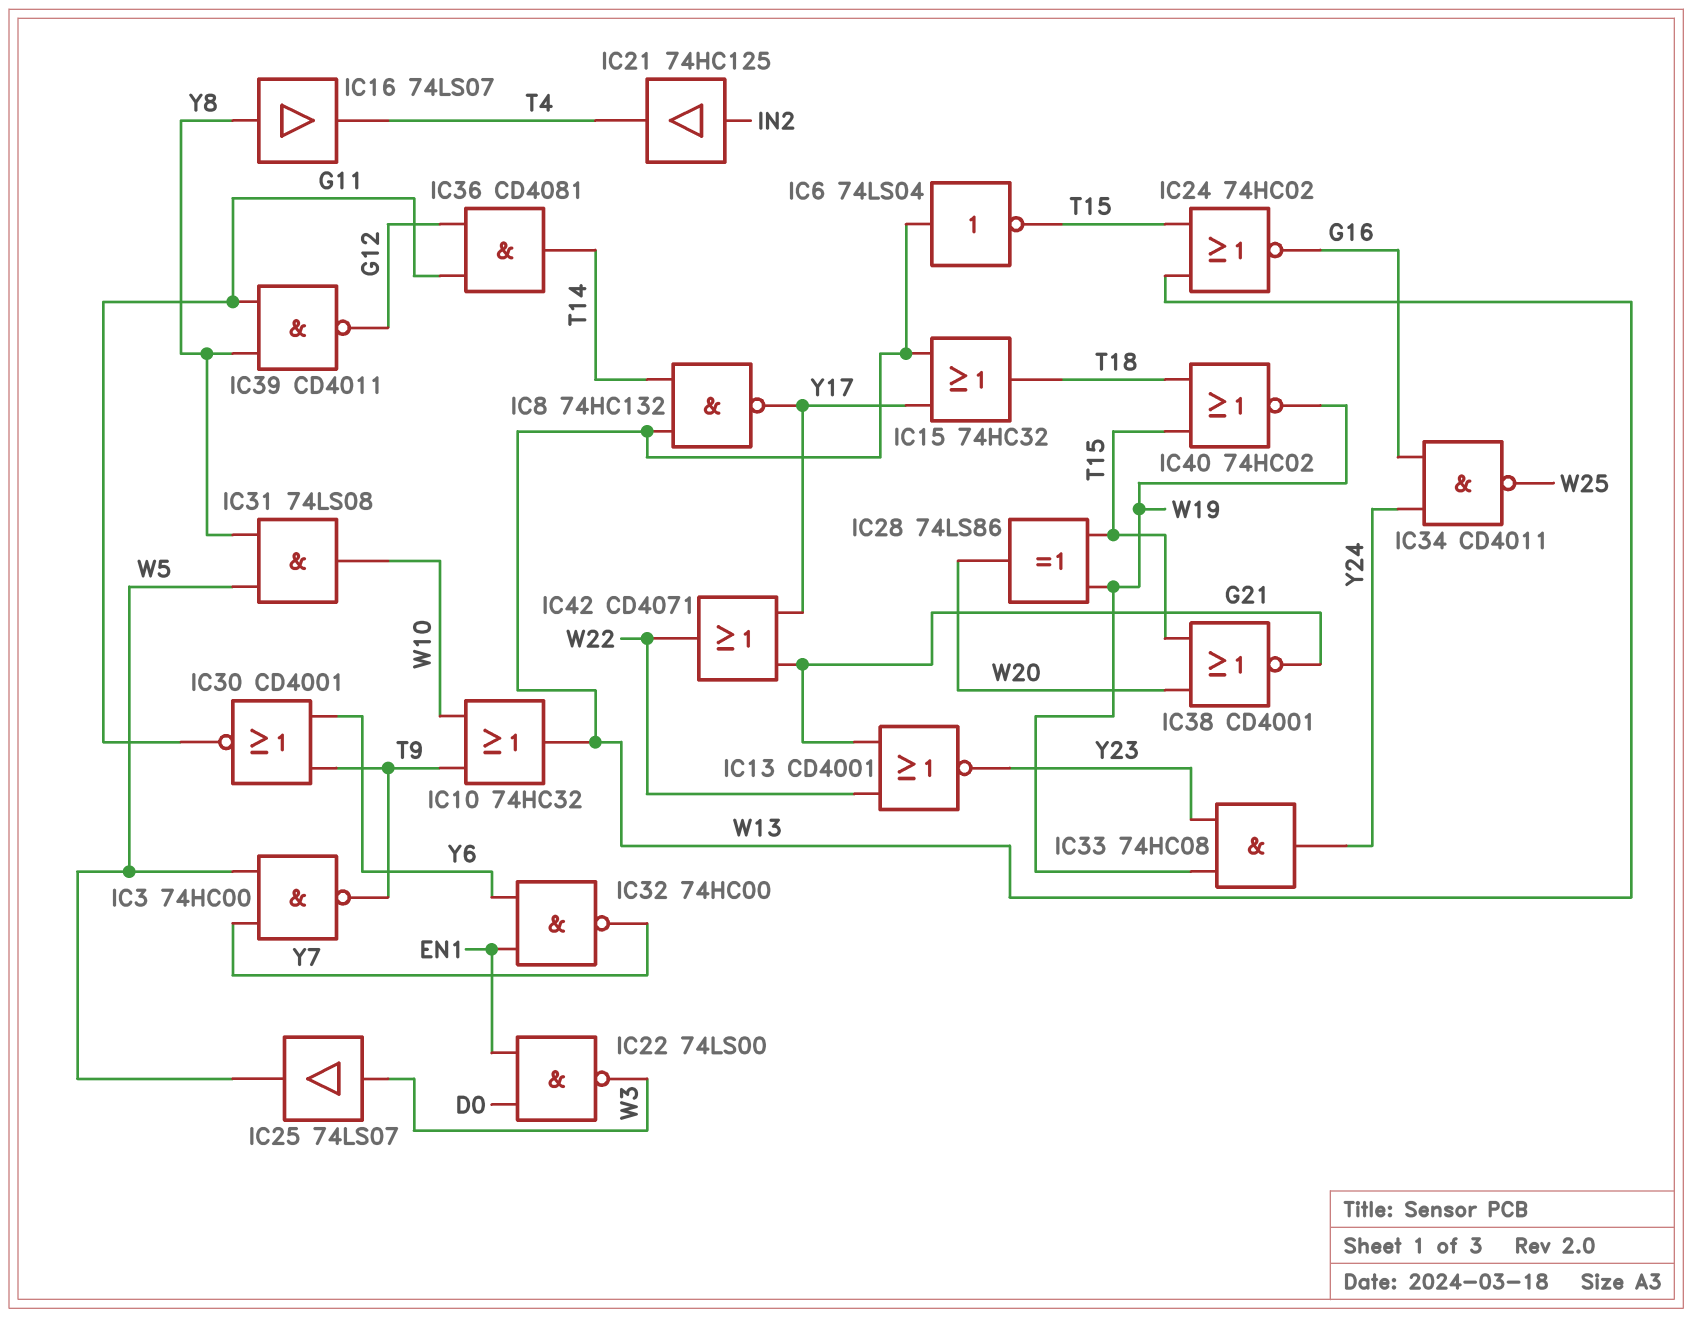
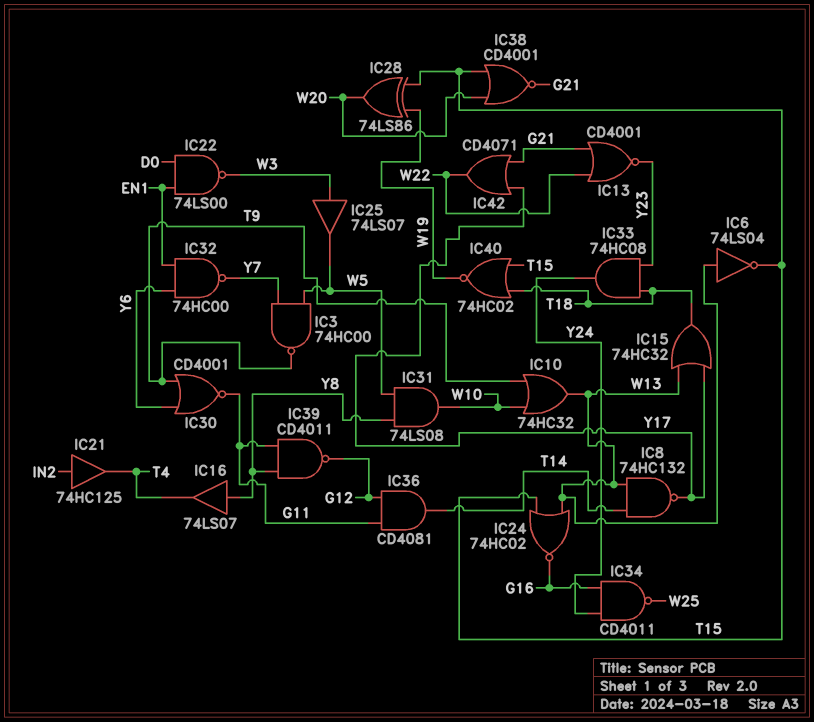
IC33: AND 74HC08 (in W19, in Y23, out Y24) -> AND 74HC08 (in T18, in Y23, out Y24)

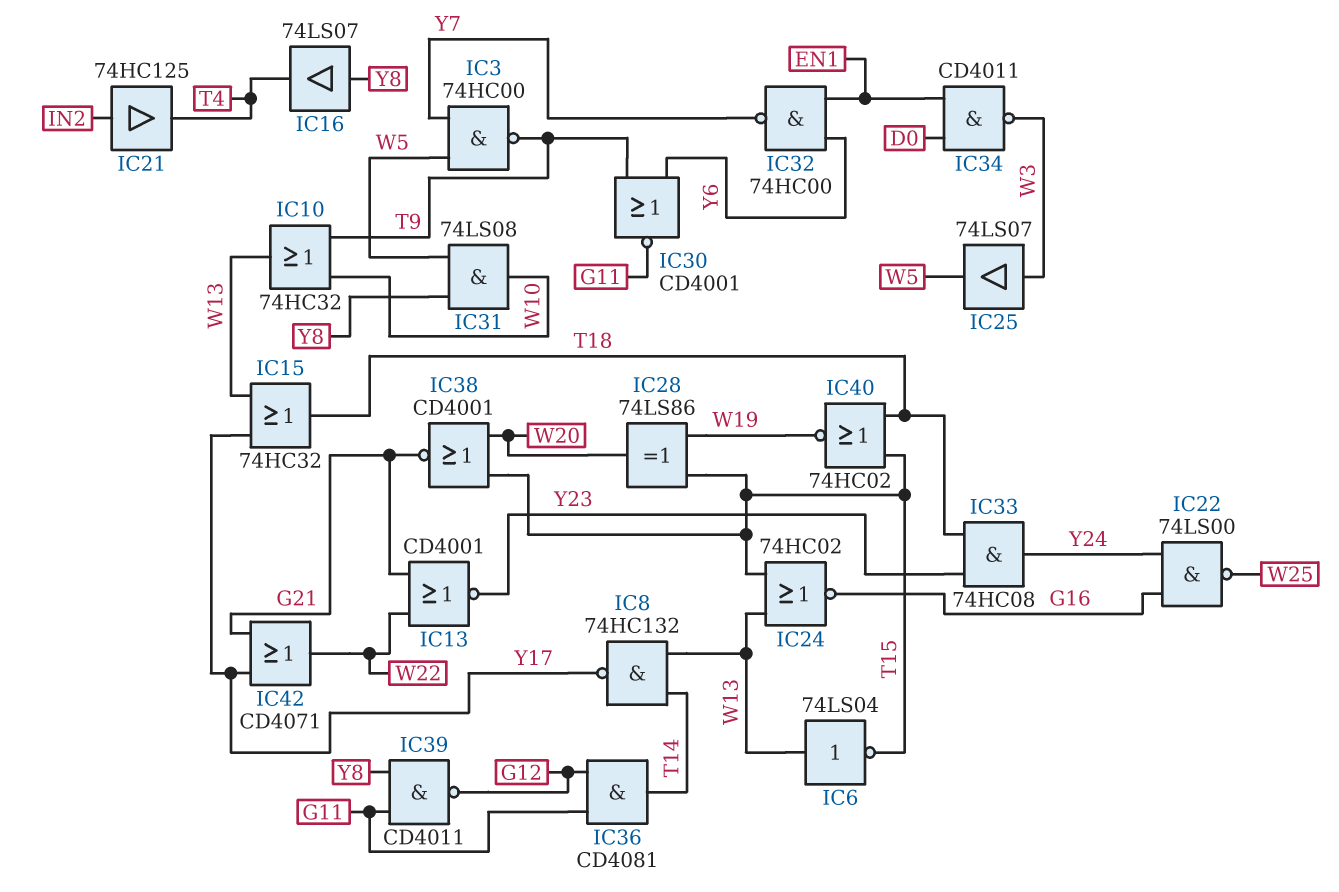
IC22: NAND 74LS00 (in D0, in EN1, out W3) -> NAND 74LS00 (in G16, in Y24, out W25)
IC34: NAND CD4011 (in G16, in Y24, out W25) -> NAND CD4011 (in D0, in EN1, out W3)

